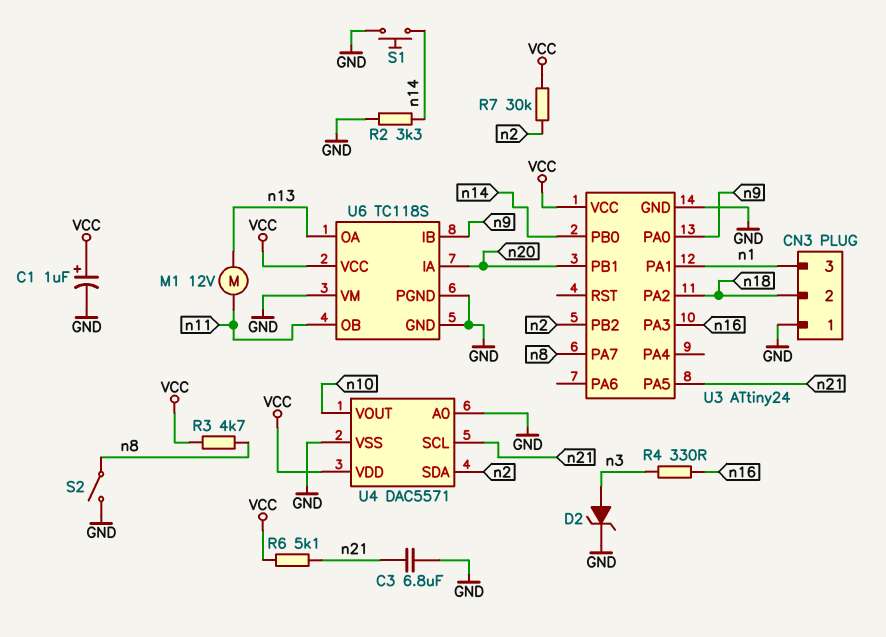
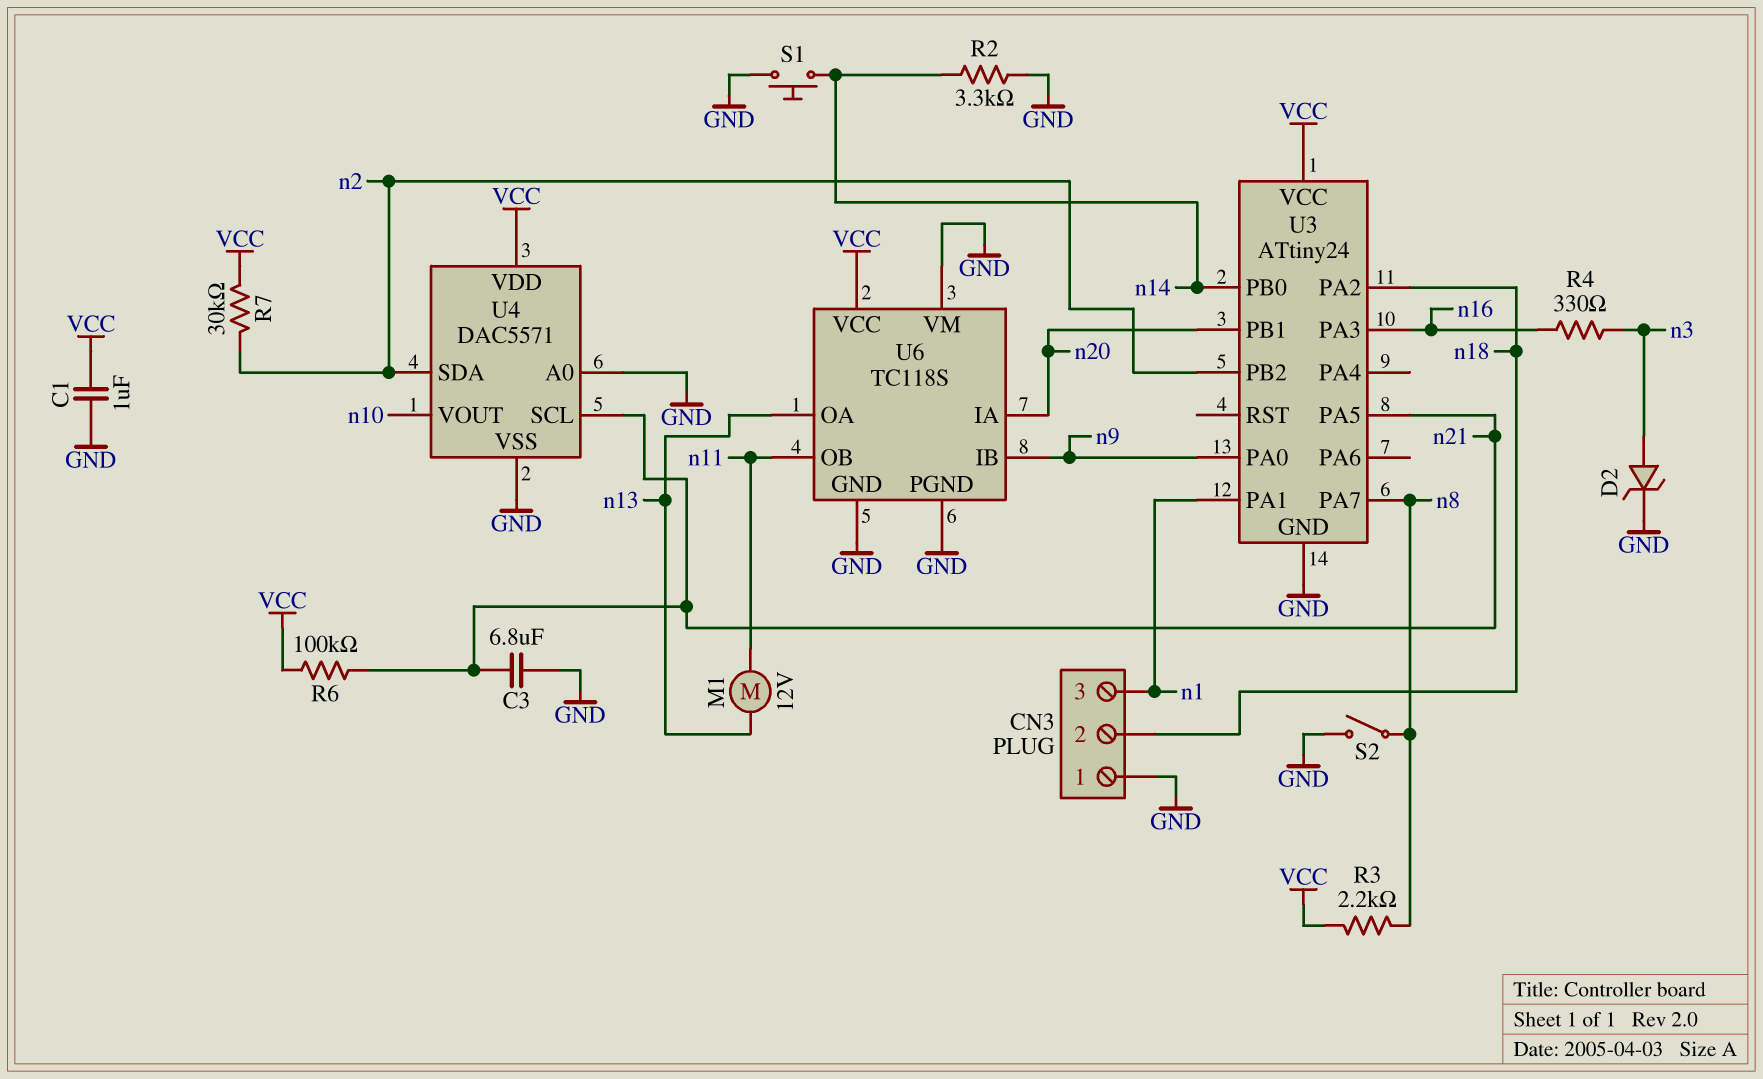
C1: 1uF (plus VCC, minus GND) -> 1uF (GND, VCC)
R3: 4.7k (VCC, n8) -> 2.2k (VCC, n8)
R6: 5.1k (VCC, n21) -> 100k (VCC, n21)

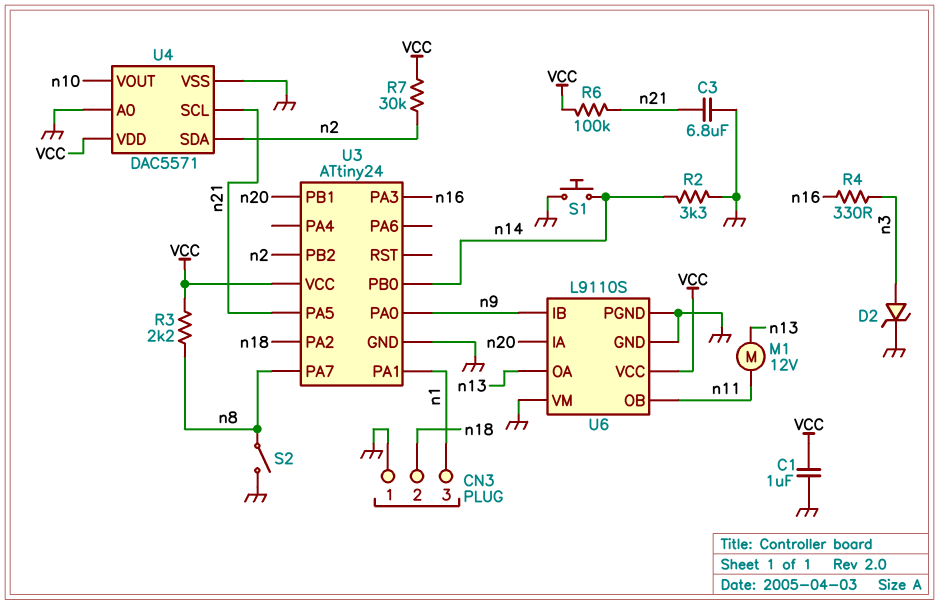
U6: TC118S -> L9110S

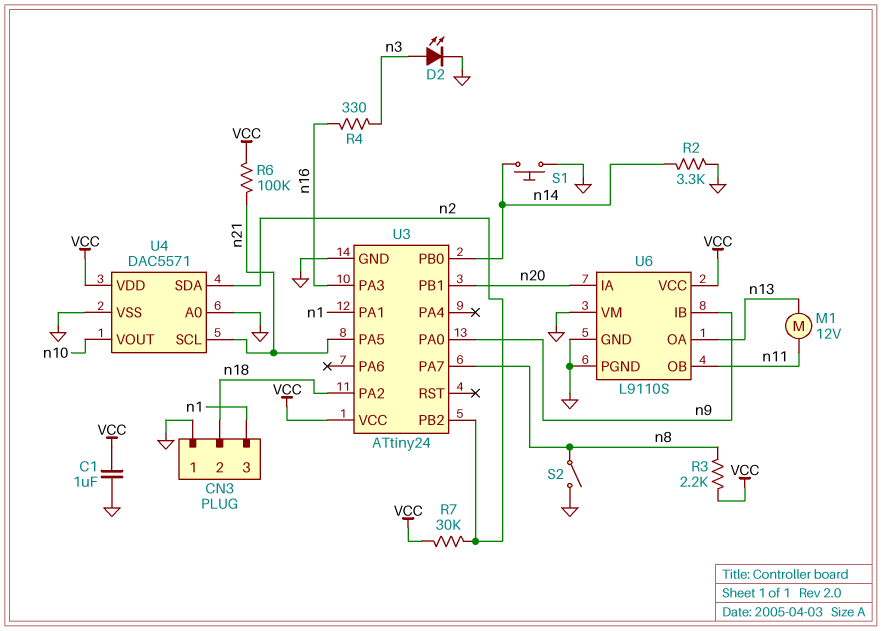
C3: 6.8uF (GND, n21) -> none
D2: zener (A n3, K GND) -> LED (A n3, K GND)

